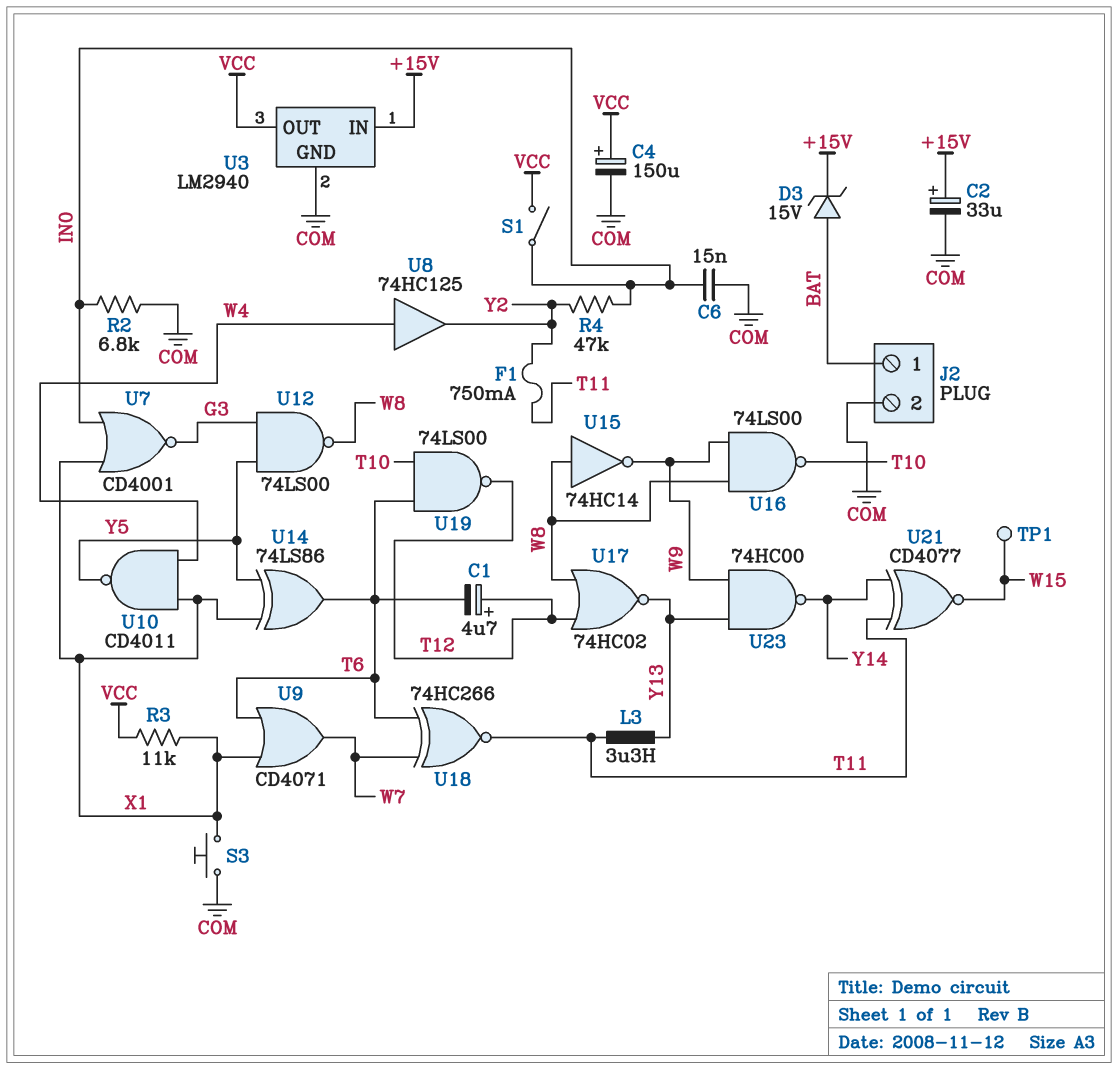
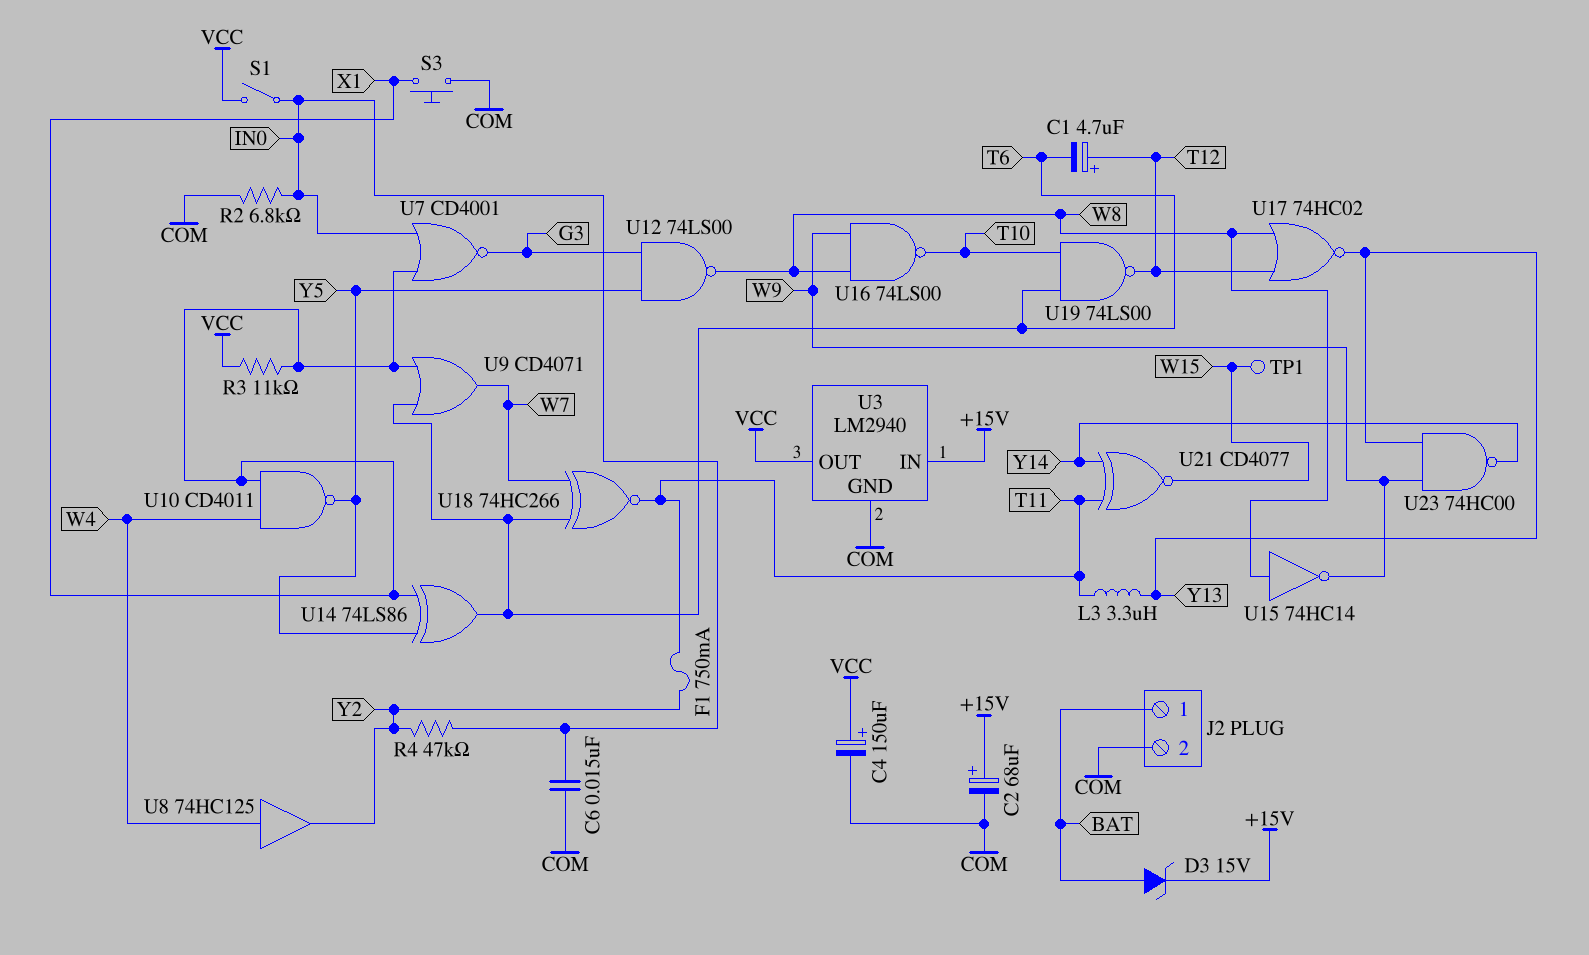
C2: 33uF (plus +15V, minus COM) -> 68uF (plus +15V, minus COM)

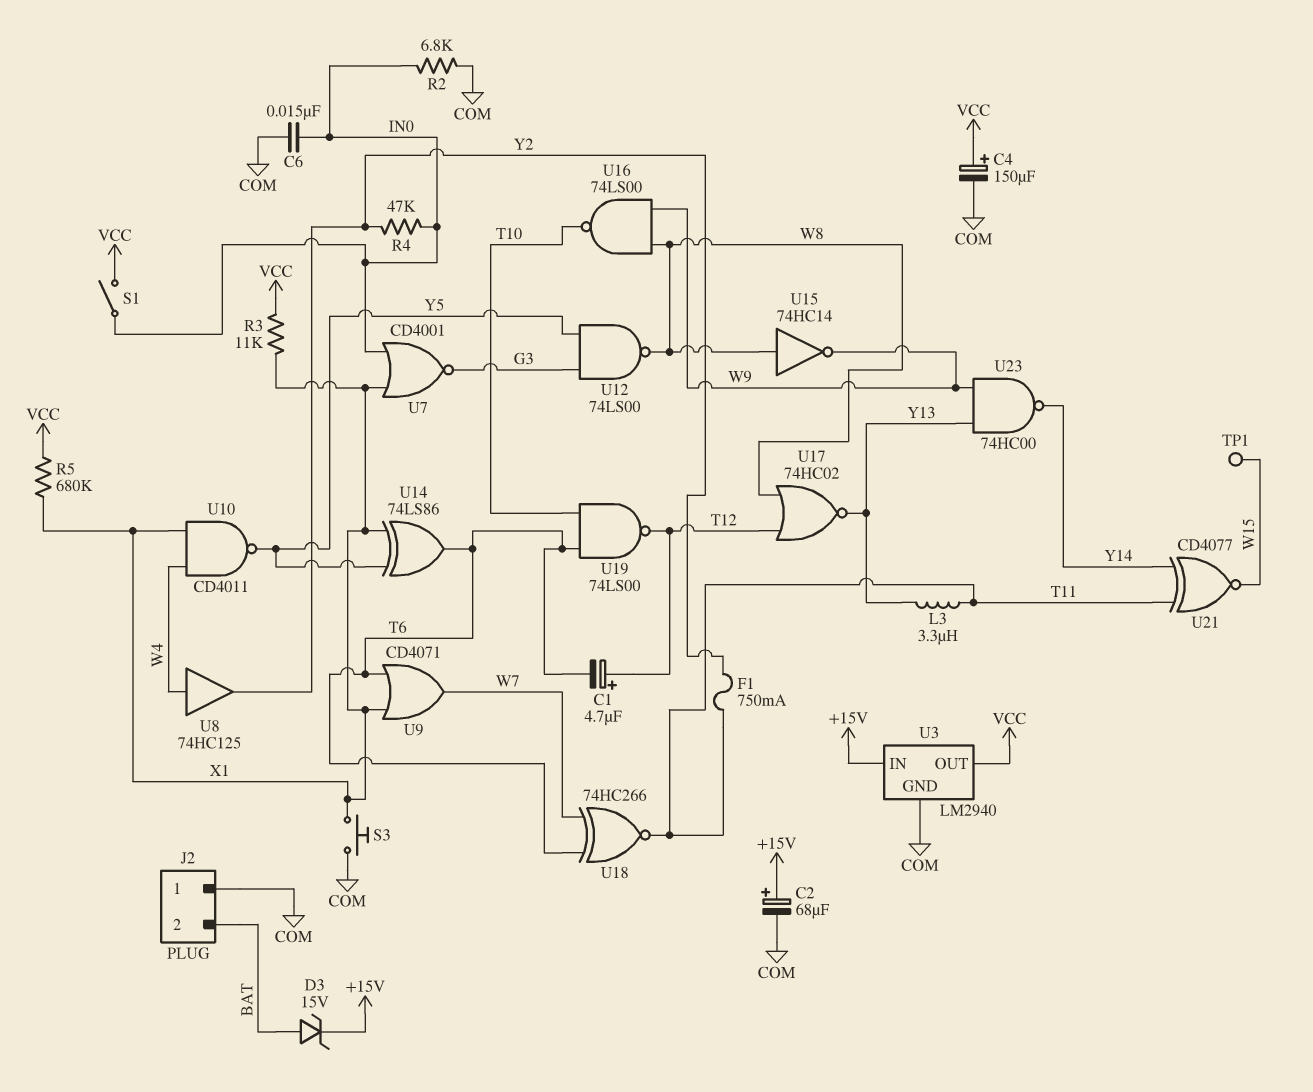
J2 pin 1: BAT -> COM
J2 pin 2: COM -> BAT
R5: none -> 680k (VCC, X1)

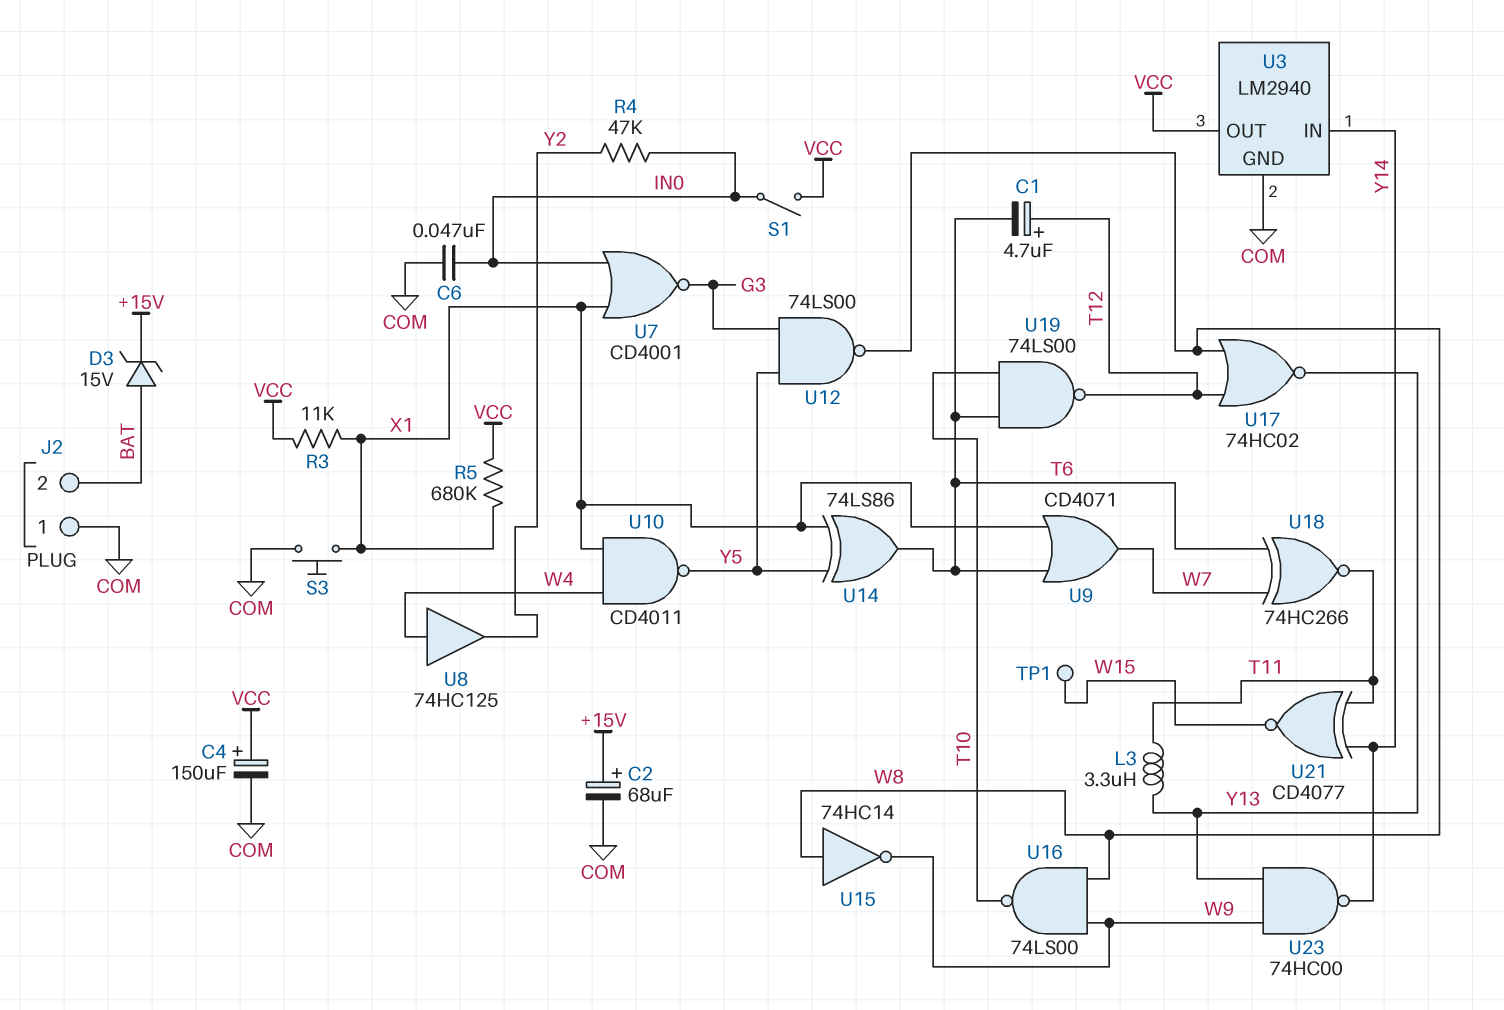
C6: 15nF (COM, IN0) -> 47nF (COM, IN0)
F1: 750mA (T11, Y2) -> none
R2: 6.8k (COM, IN0) -> none
U3 pin IN: +15V -> Y14

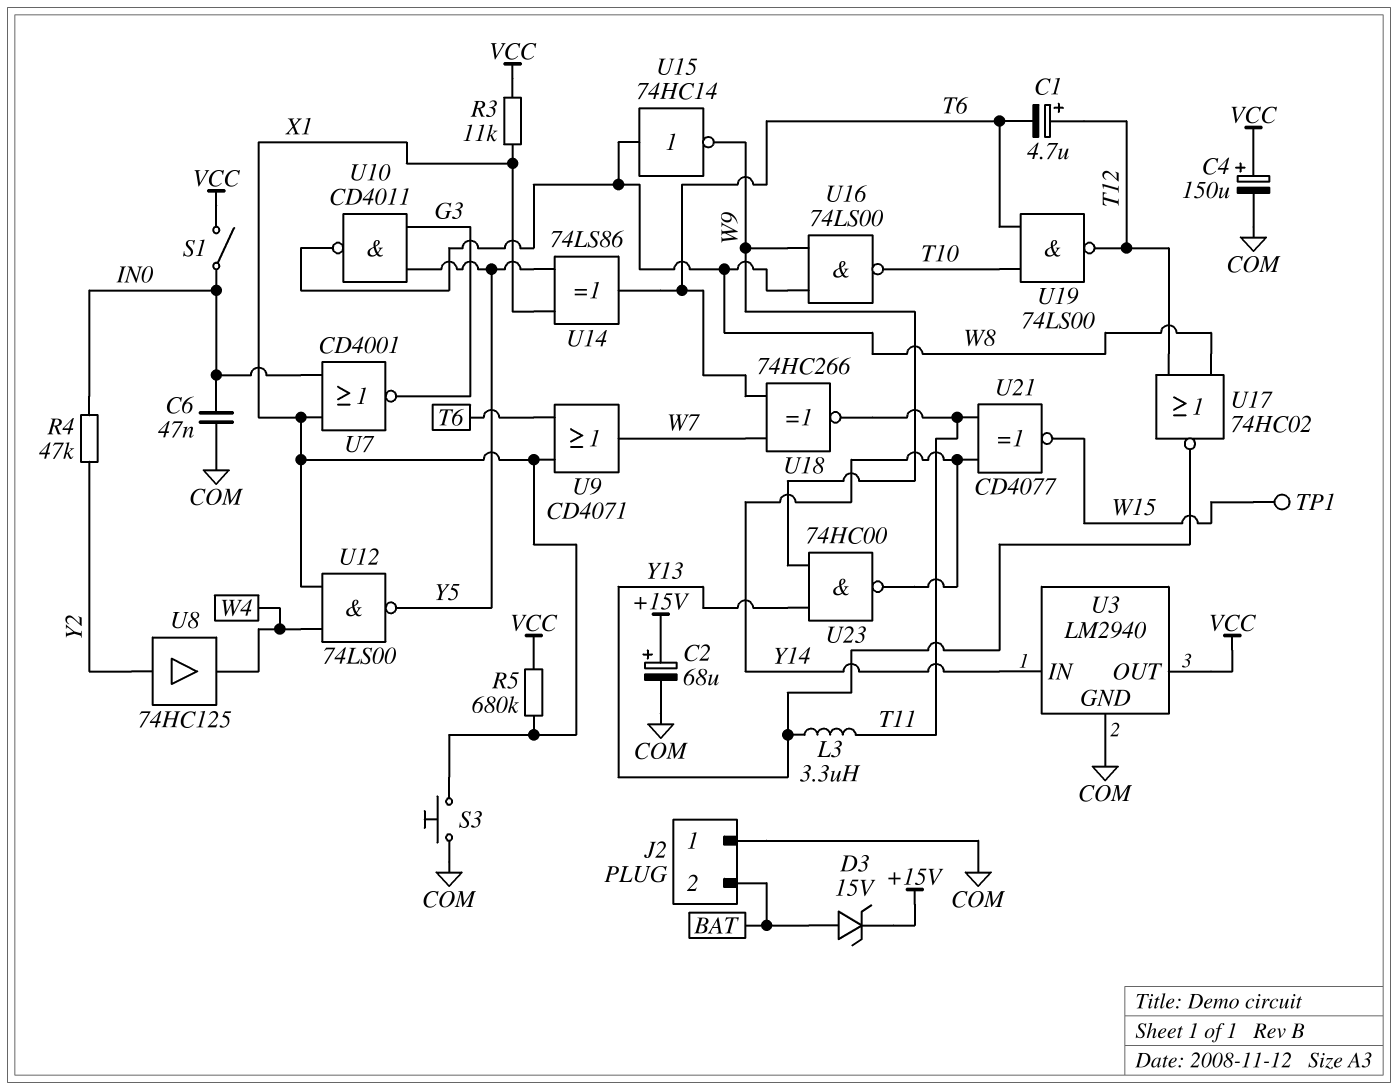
U8: buffer 74HC125 (in W4, out Y2) -> buffer 74HC125 (in Y2, out W4)
U10: NAND CD4011 (in W4, in X1, out Y5) -> NAND CD4011 (in G3, in Y5, out W8)
U12: NAND 74LS00 (in G3, in Y5, out W8) -> NAND 74LS00 (in W4, in X1, out Y5)

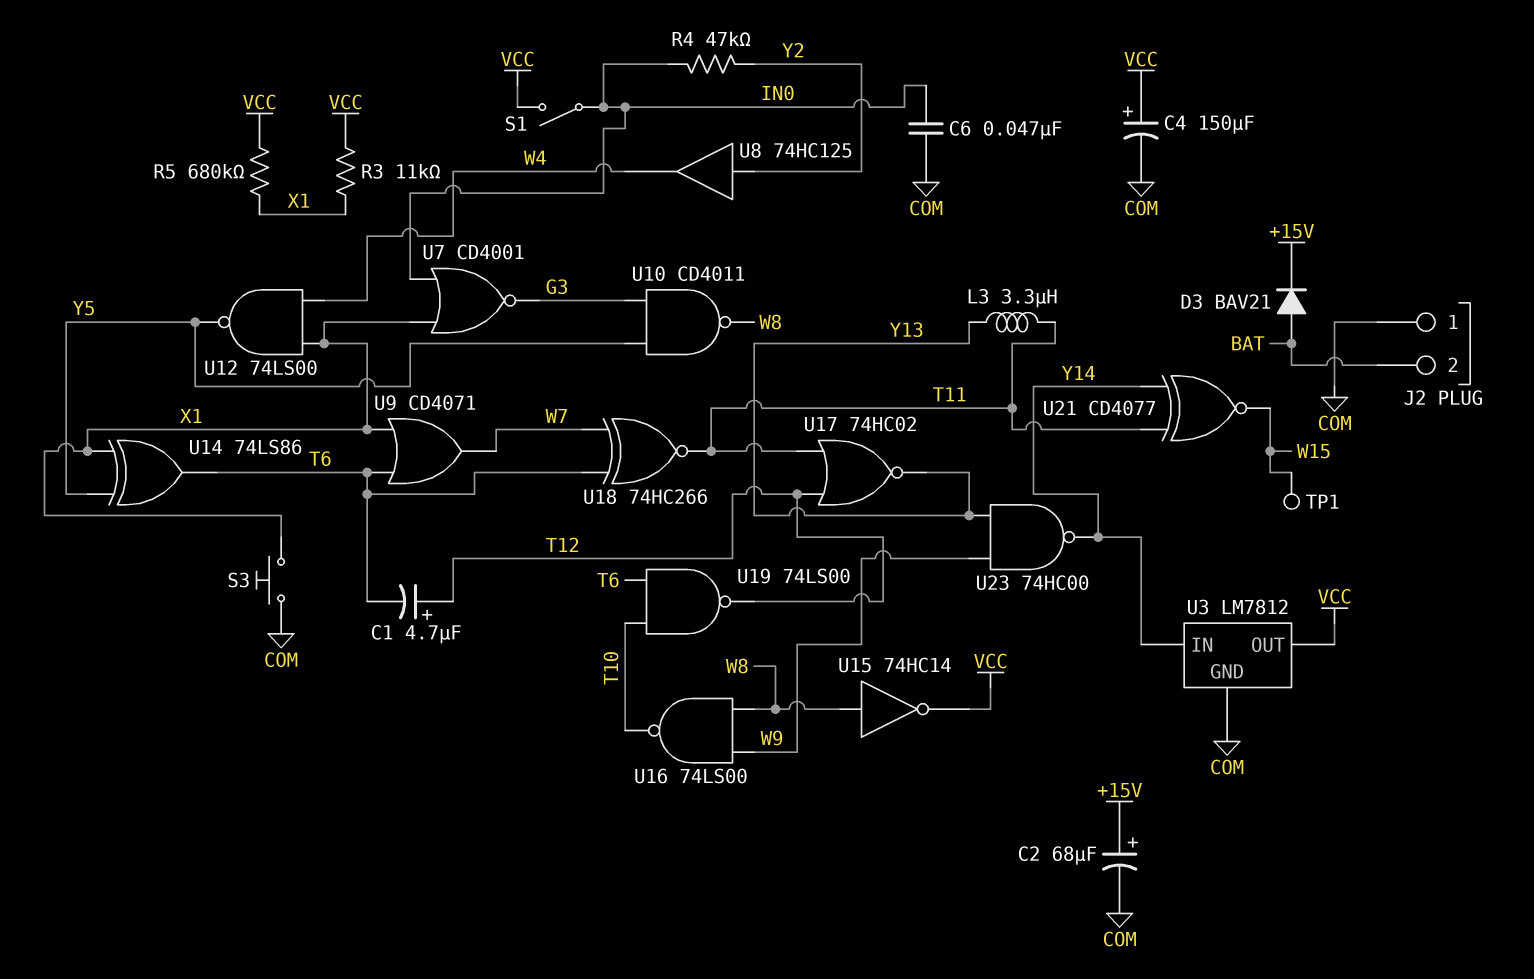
D3: zener 15V (A BAT, K +15V) -> diode BAV21 (A BAT, K +15V)
U3: LM2940 -> LM7812
U15: NOT 74HC14 (in W8, out W9) -> NOT 74HC14 (in W8, out VCC)
U17: NOR 74HC02 (in T12, in W8, out Y13) -> NOR 74HC02 (in T11, in T12, out Y13)

